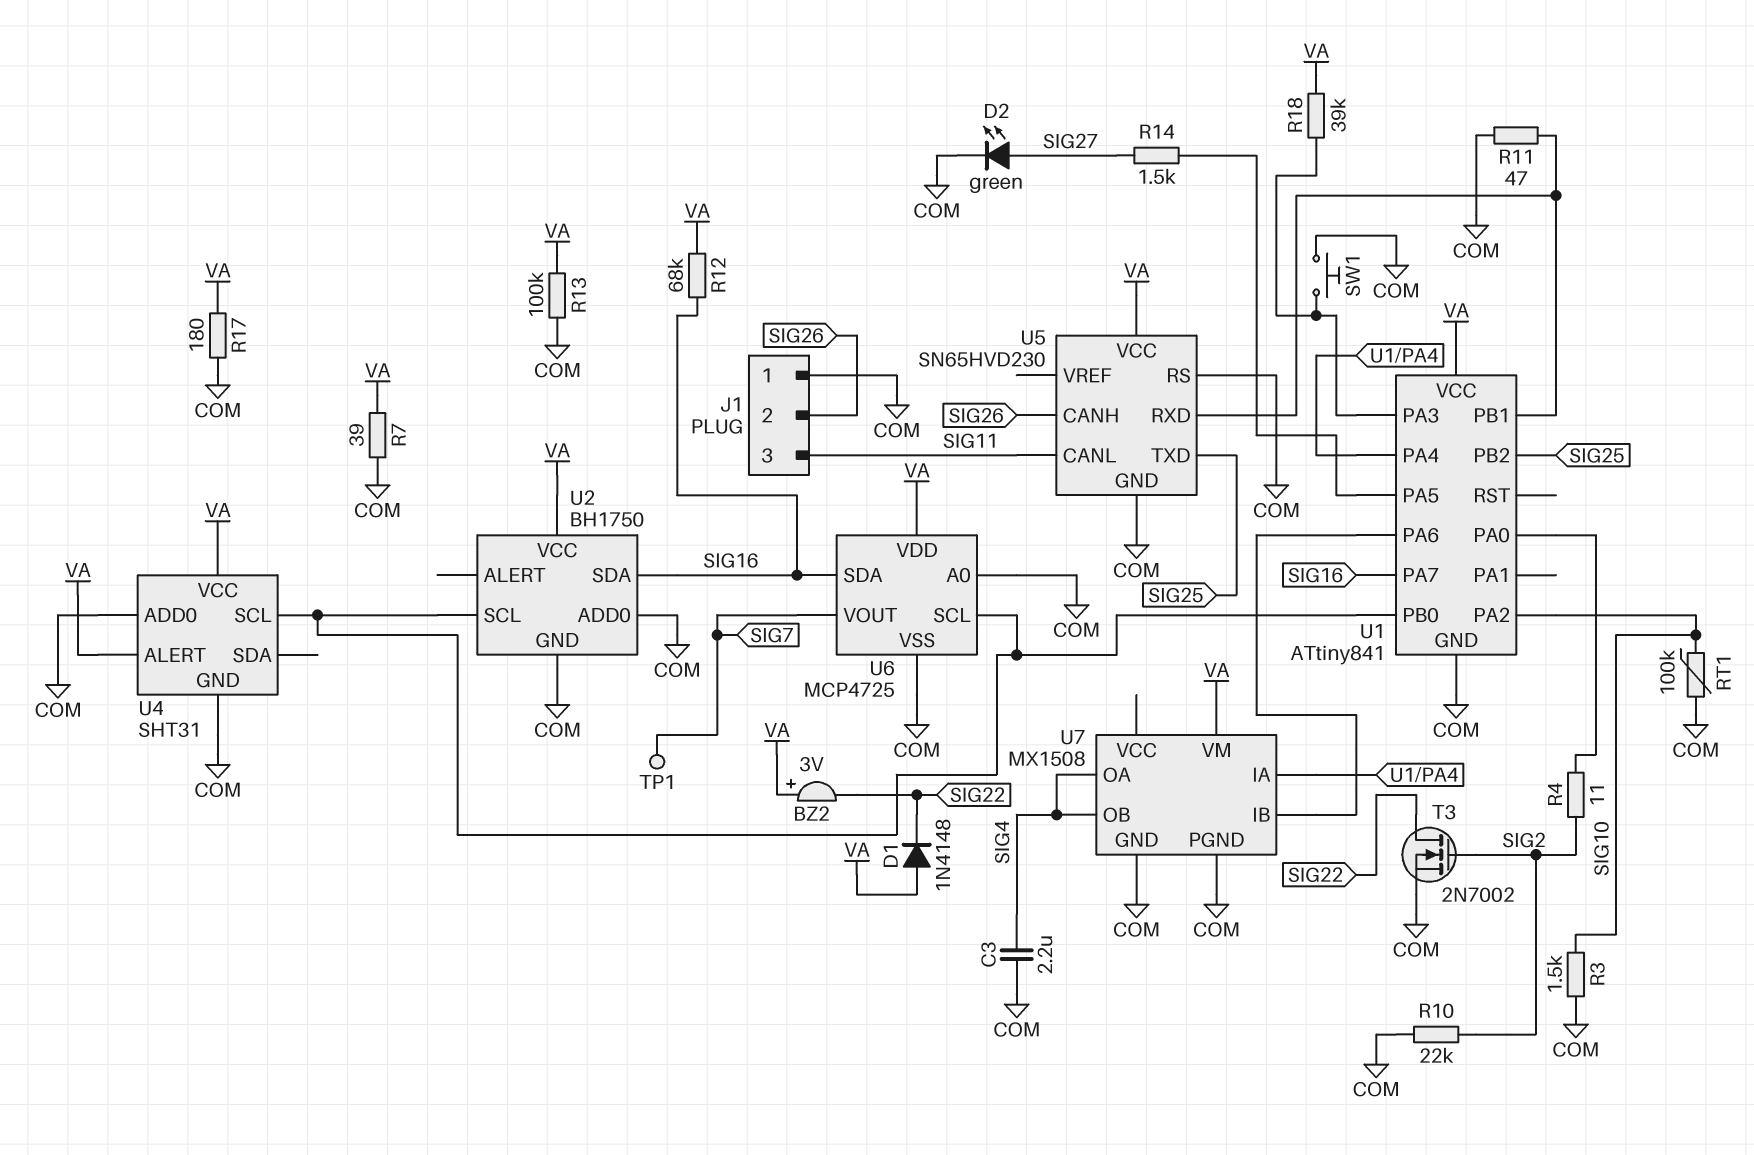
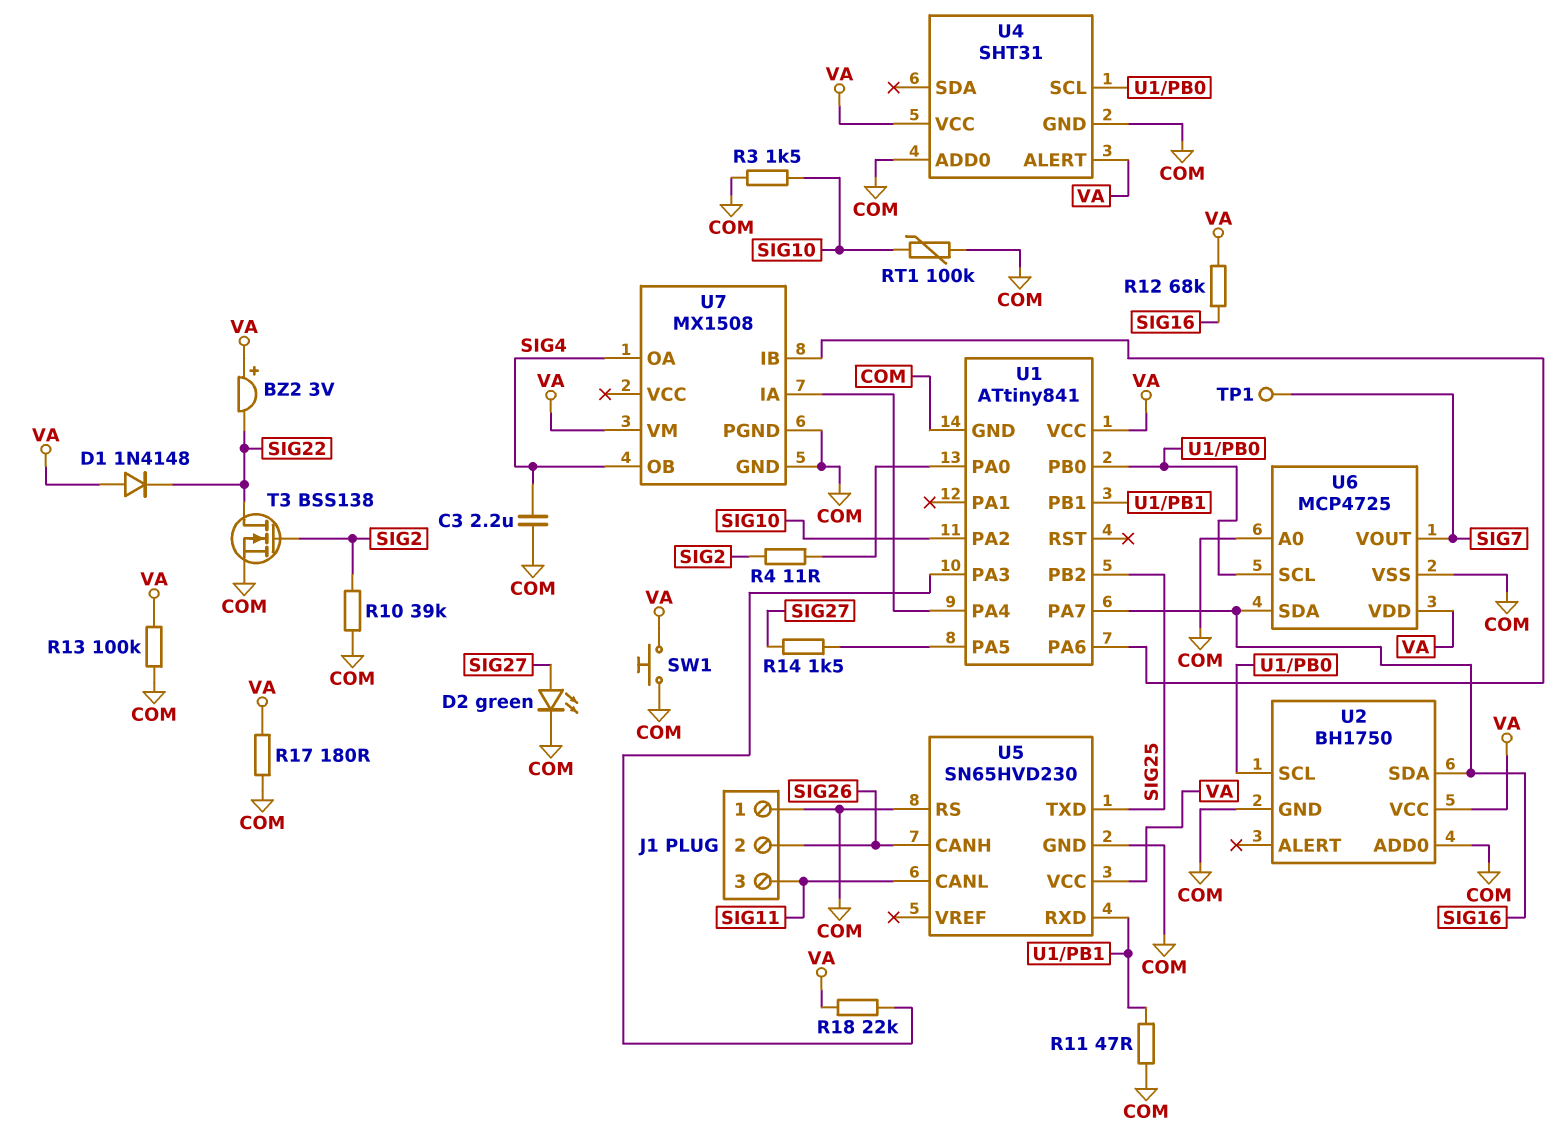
R7: 39 (COM, VA) -> none
R10: 22k (COM, SIG2) -> 39k (COM, SIG2)
R18: 39k (U1/PA3, VA) -> 22k (U1/PA3, VA)
SW1: button (COM, U1/PA3) -> button (COM, VA)
T3: NMOS 2N7002 (G SIG2, D SIG22, S COM) -> NMOS BSS138 (G SIG2, D SIG22, S COM)

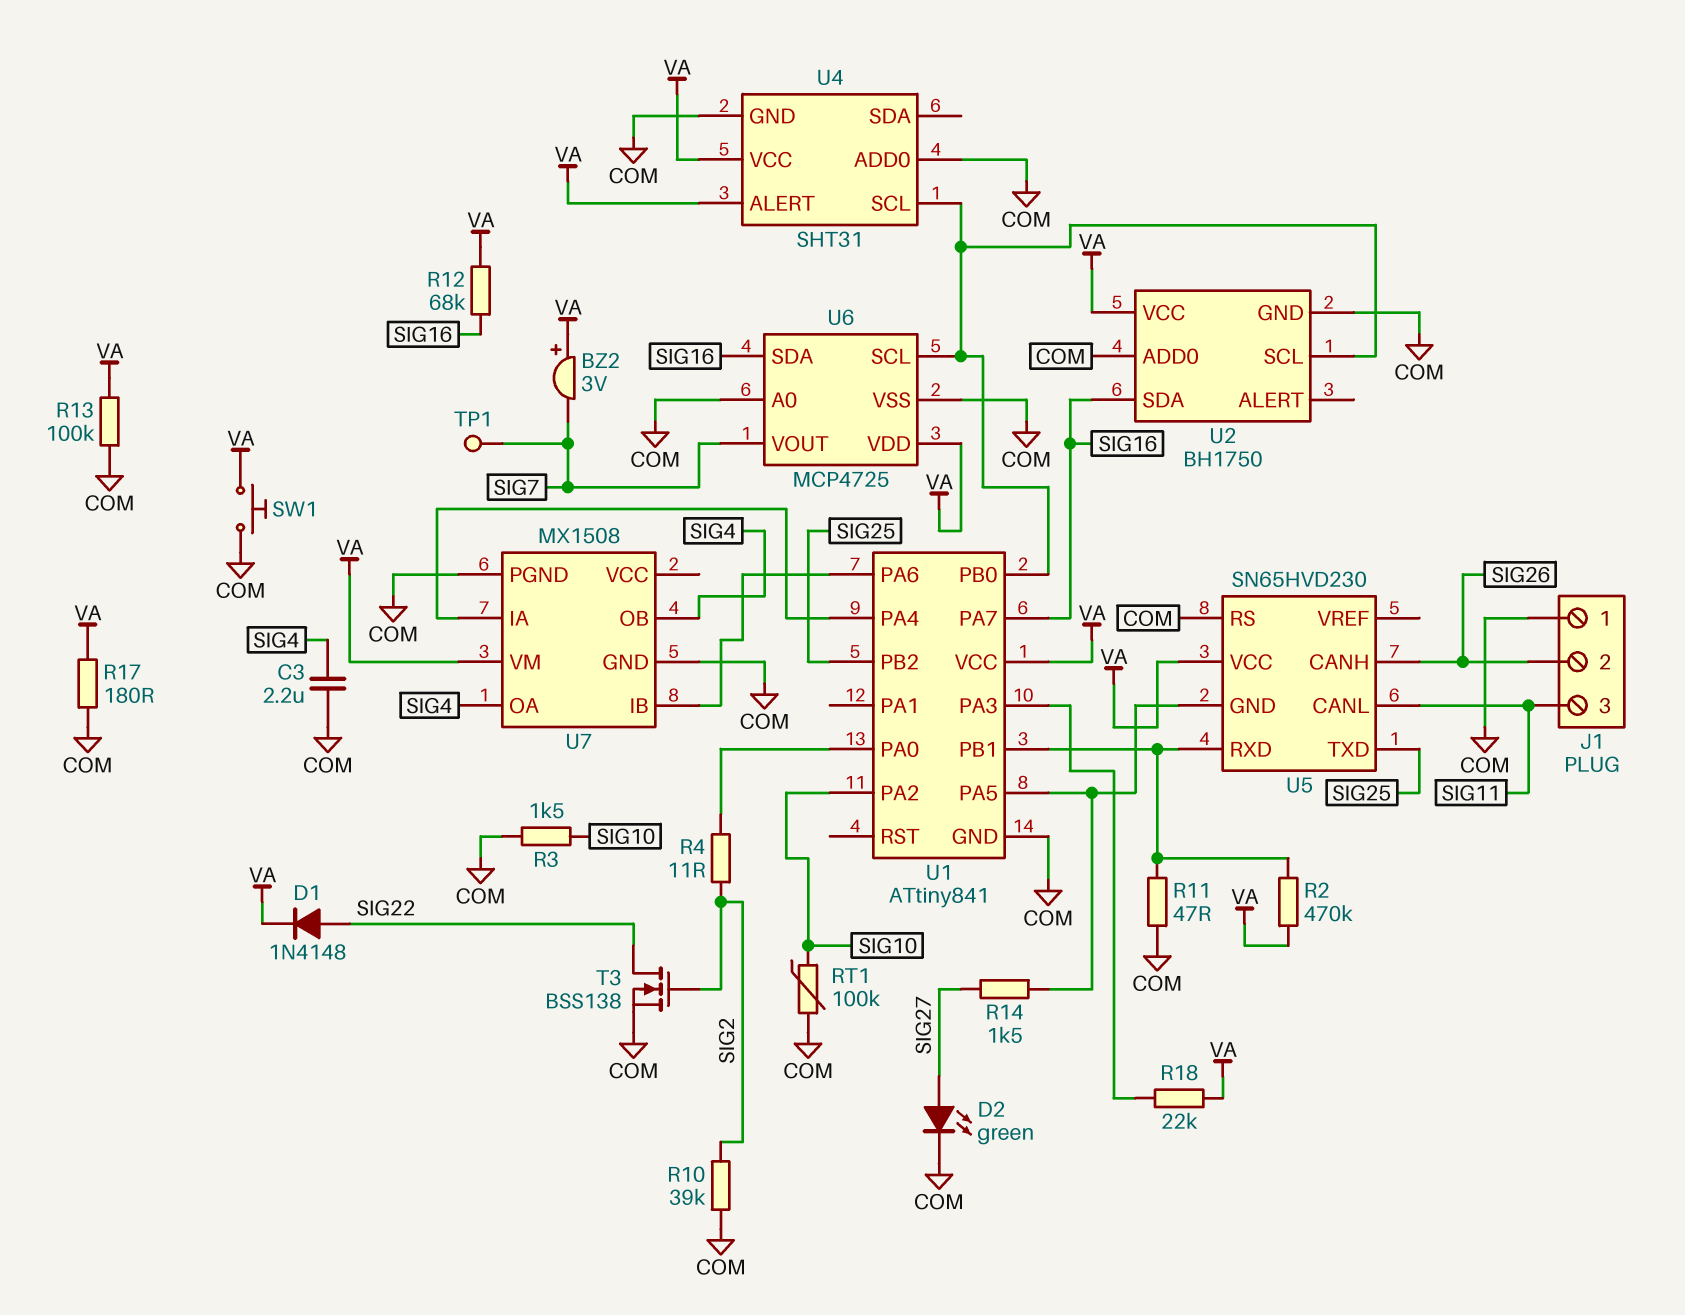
BZ2: buzzer 3V (plus VA, minus SIG22) -> buzzer 3V (plus VA, minus SIG7)
D1: diode 1N4148 (A VA, K SIG22) -> diode 1N4148 (A SIG22, K VA)
R2: none -> 470k (U1/PB1, VA)
U5 pin GND: COM -> U1/PA5

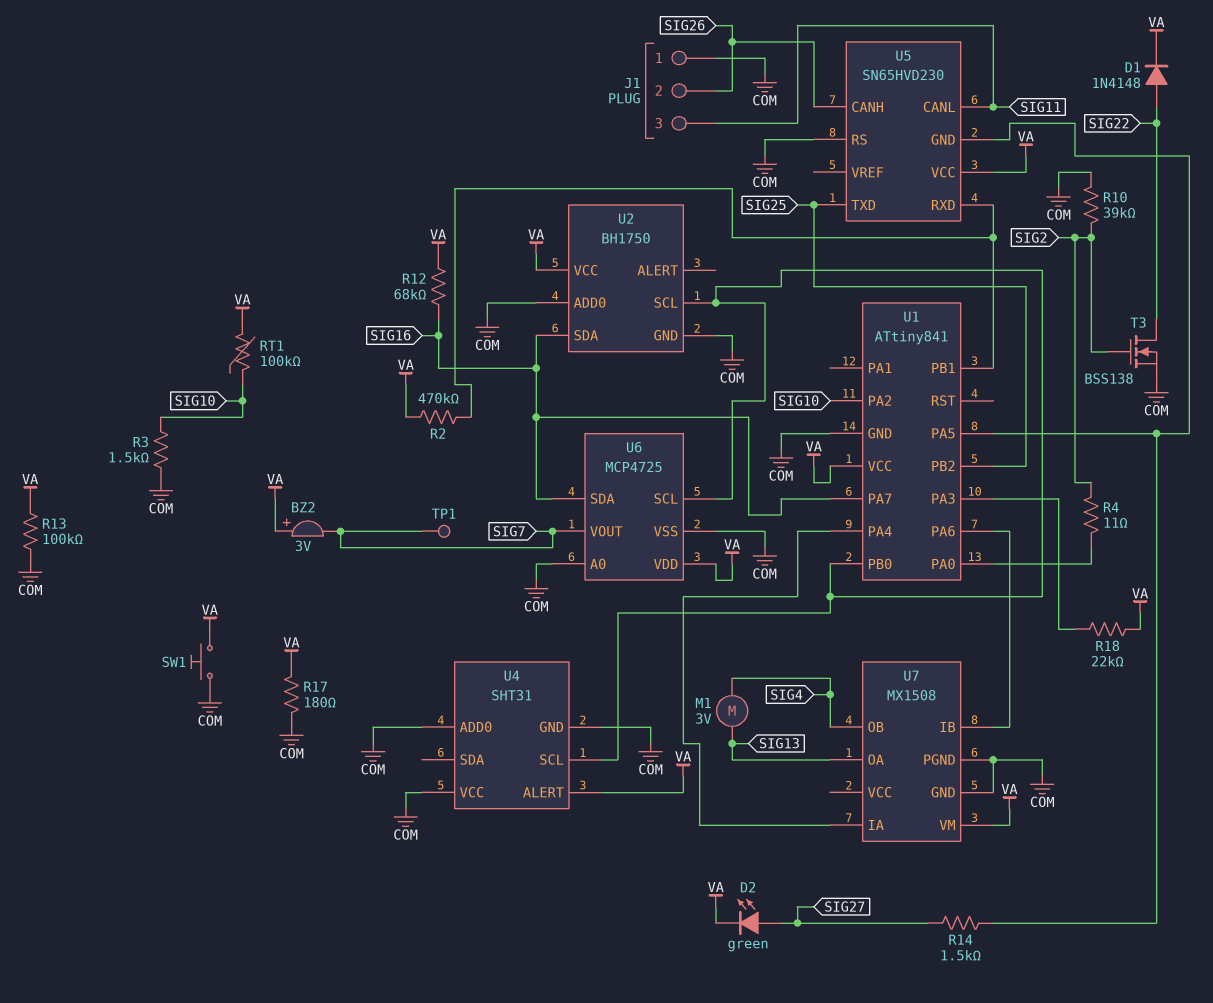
C3: 2.2uF (COM, SIG4) -> none
D2: LED green (A SIG27, K COM) -> LED green (A SIG27, K VA)
M1: none -> motor 3V (SIG4, SIG13)
R11: 47 (COM, U1/PB1) -> none
RT1: 100k (COM, SIG10) -> 100k (SIG10, VA)
U4 pin VCC: VA -> COM
U7 pin OA: SIG4 -> SIG13

